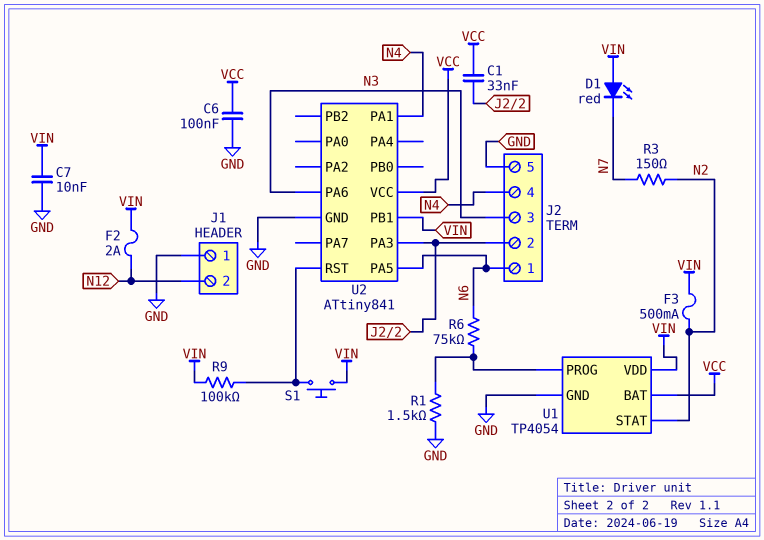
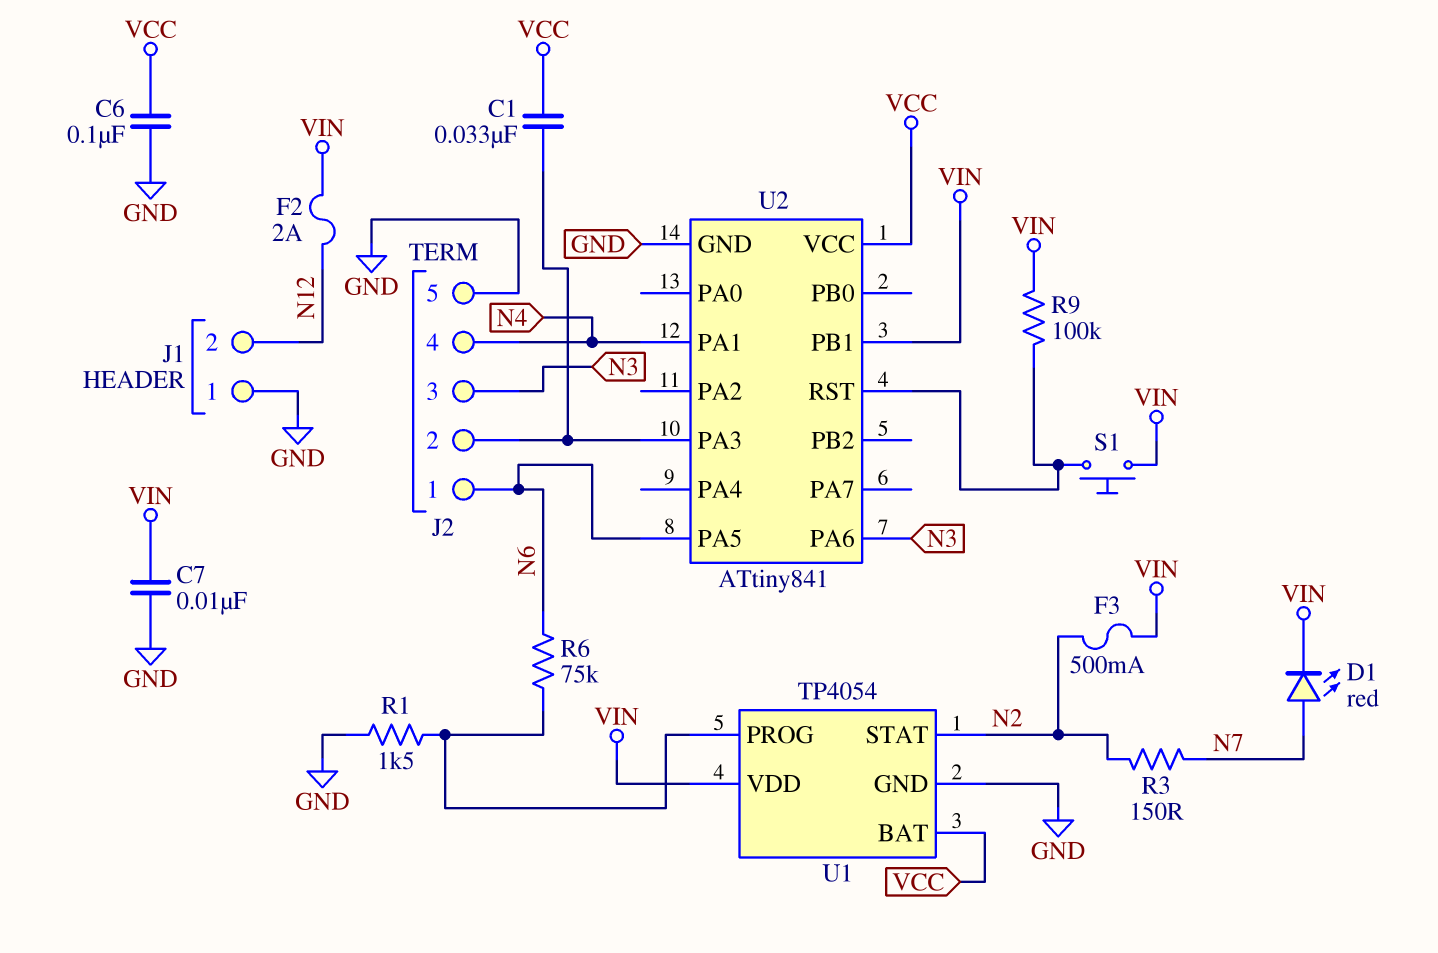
D1: LED red (A VIN, K N7) -> LED red (A N7, K VIN)

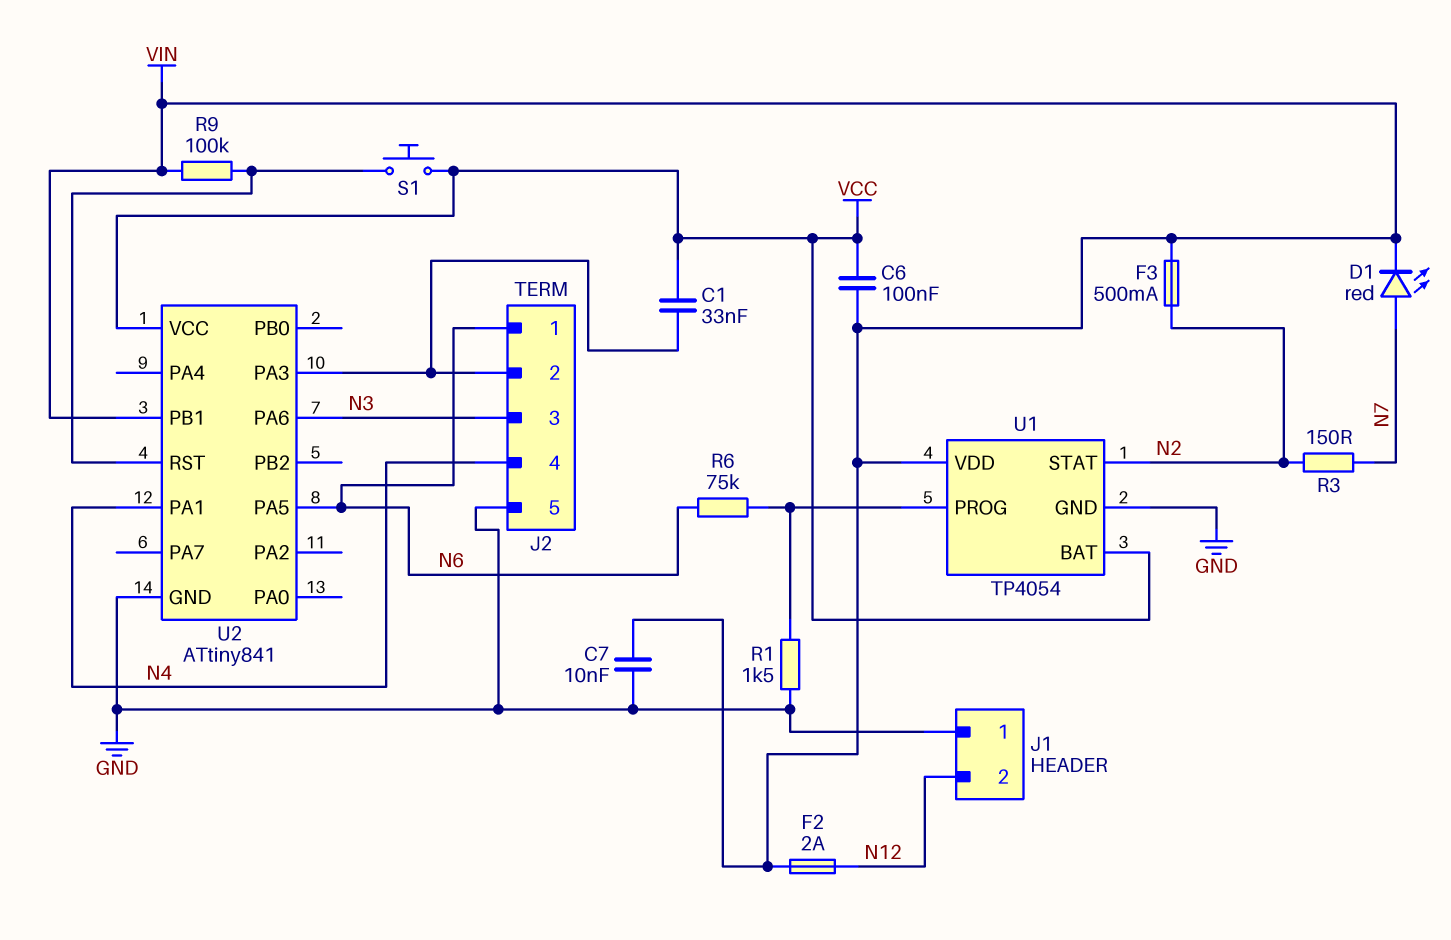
C6: 100nF (GND, VCC) -> 100nF (VCC, VIN)
S1: button (U2/RST, VIN) -> button (U2/RST, VCC)

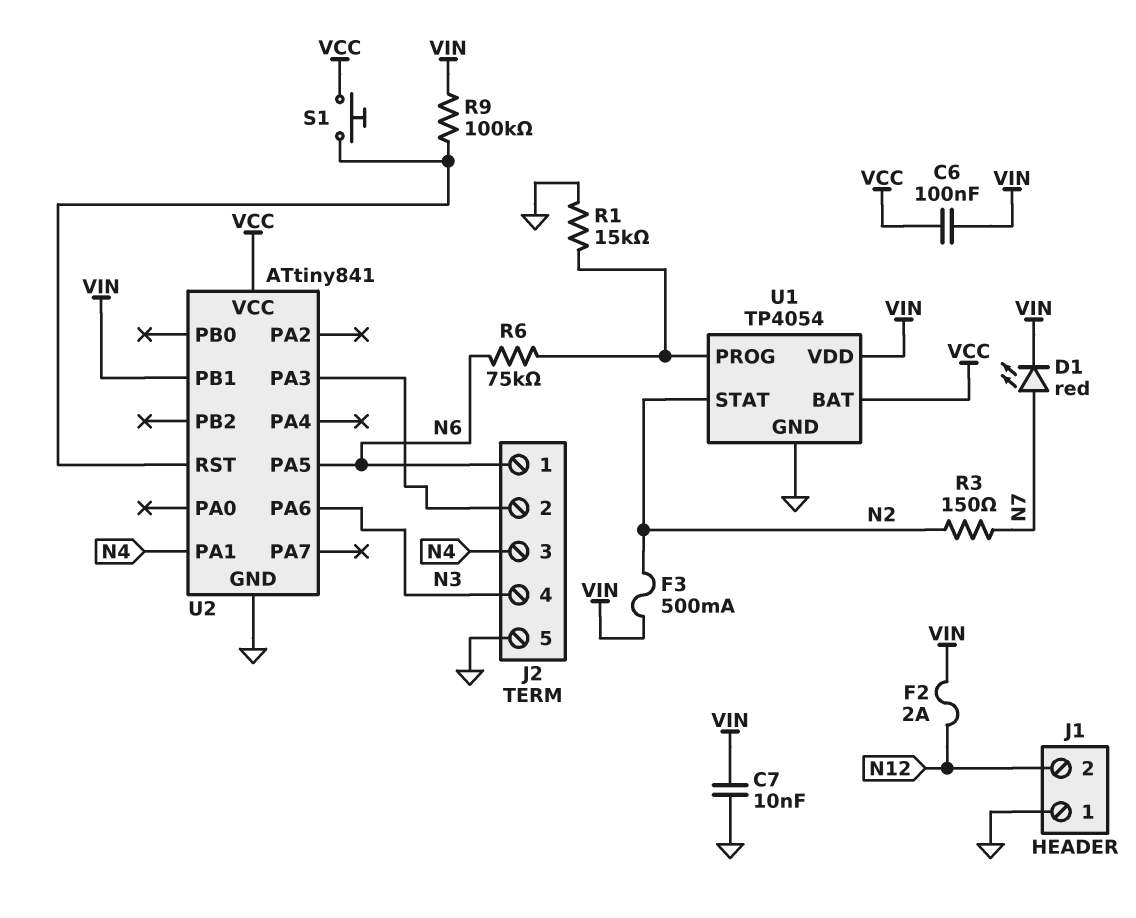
C1: 33nF (J2/2, VCC) -> none
J2 pin 3: N3 -> N4
J2 pin 4: N4 -> N3
R1: 1.5k (GND, U1/PROG) -> 15k (GND, U1/PROG)

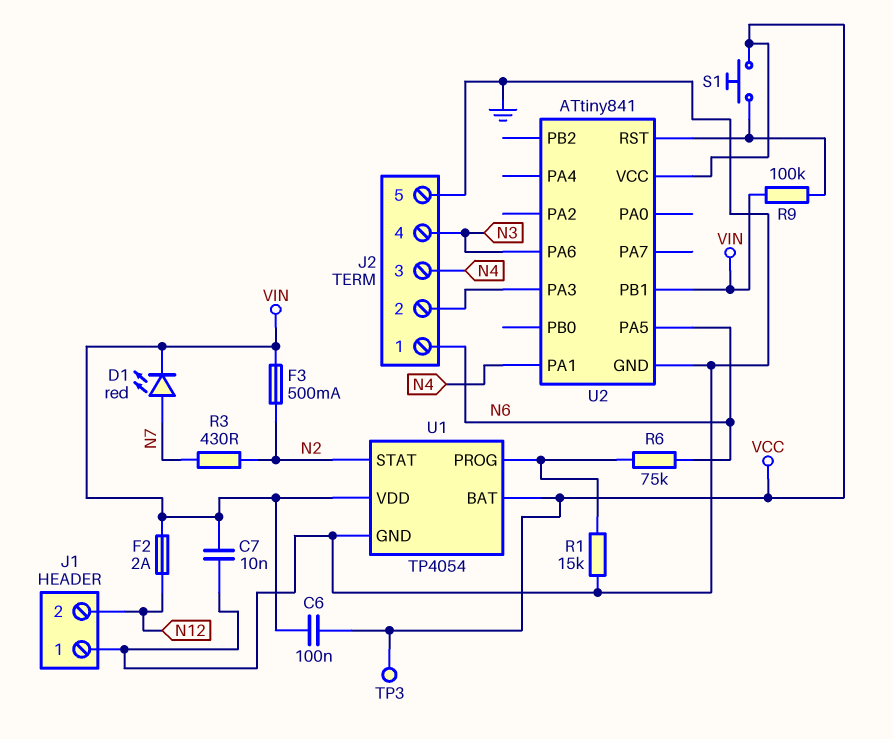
R3: 150 (N2, N7) -> 430 (N2, N7)
TP3: none -> test point (VCC)

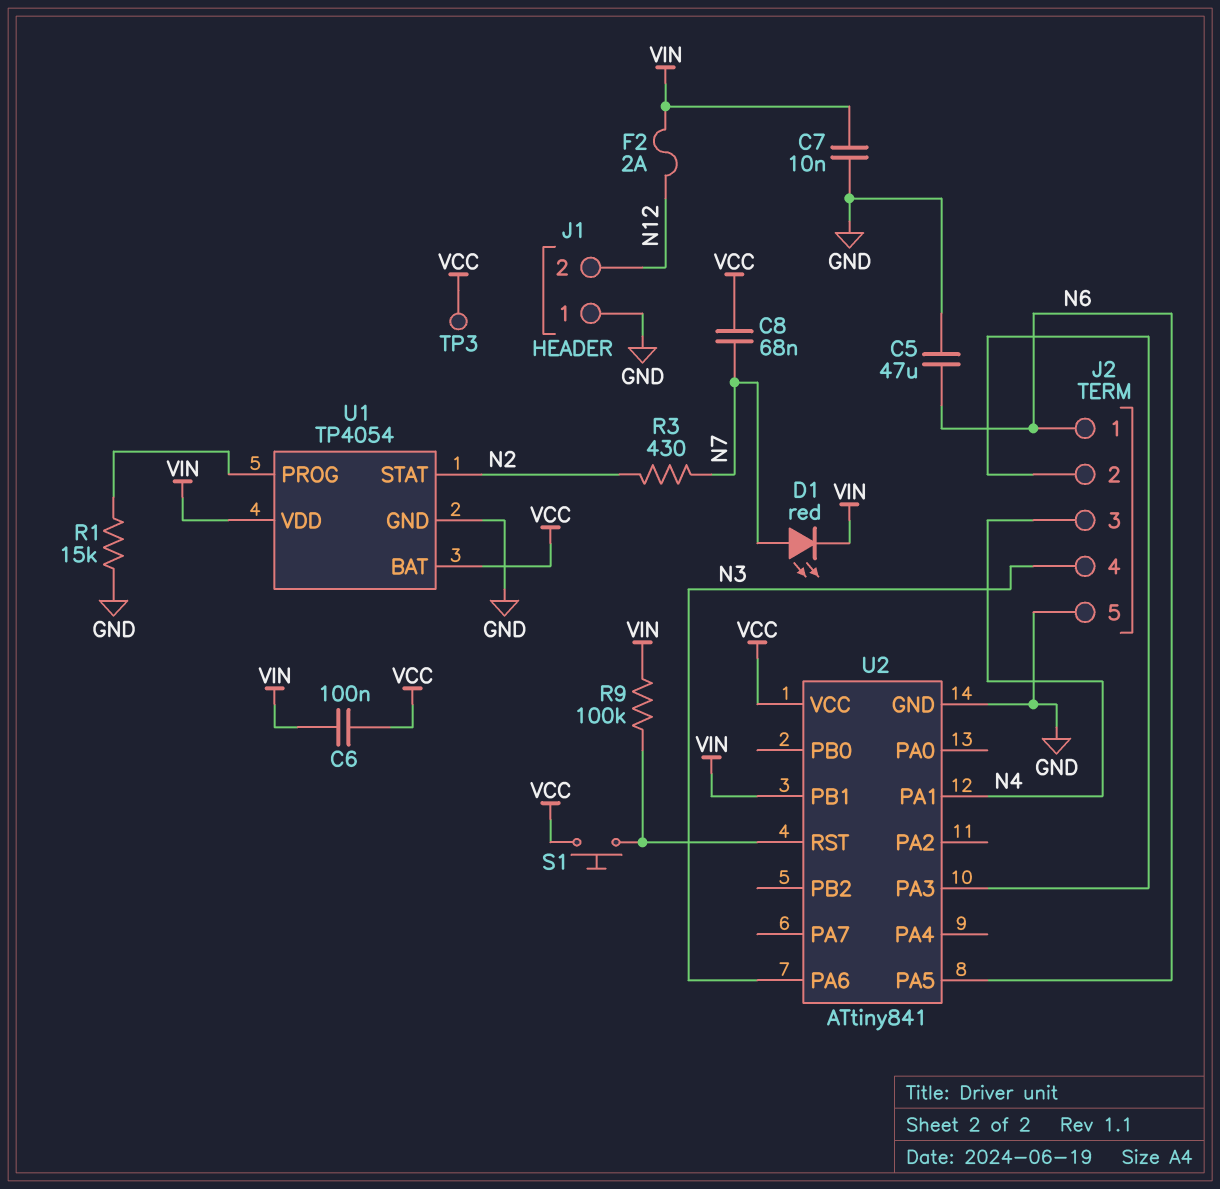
C5: none -> 47uF (GND, N6)
C8: none -> 68nF (N7, VCC)
F3: 500mA (N2, VIN) -> none
R6: 75k (N6, U1/PROG) -> none

